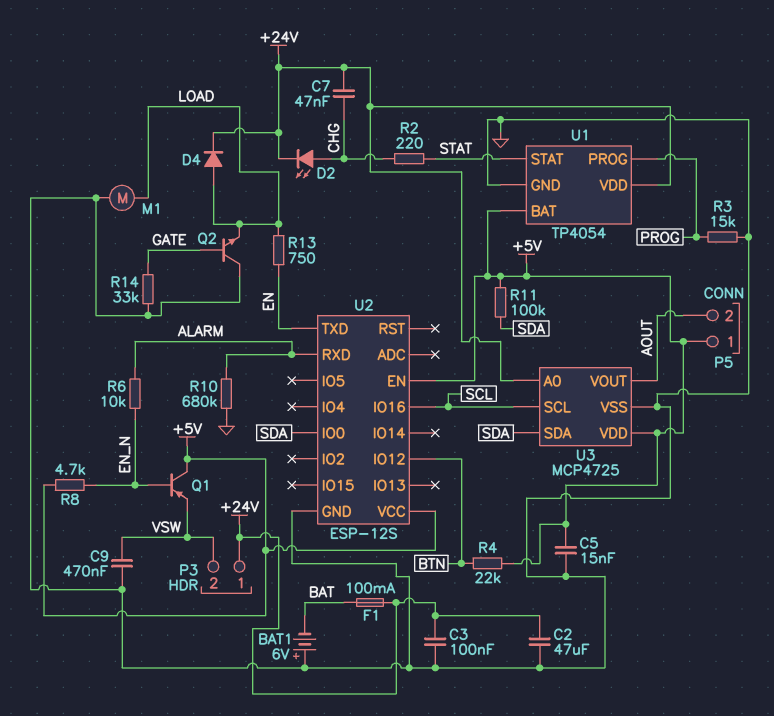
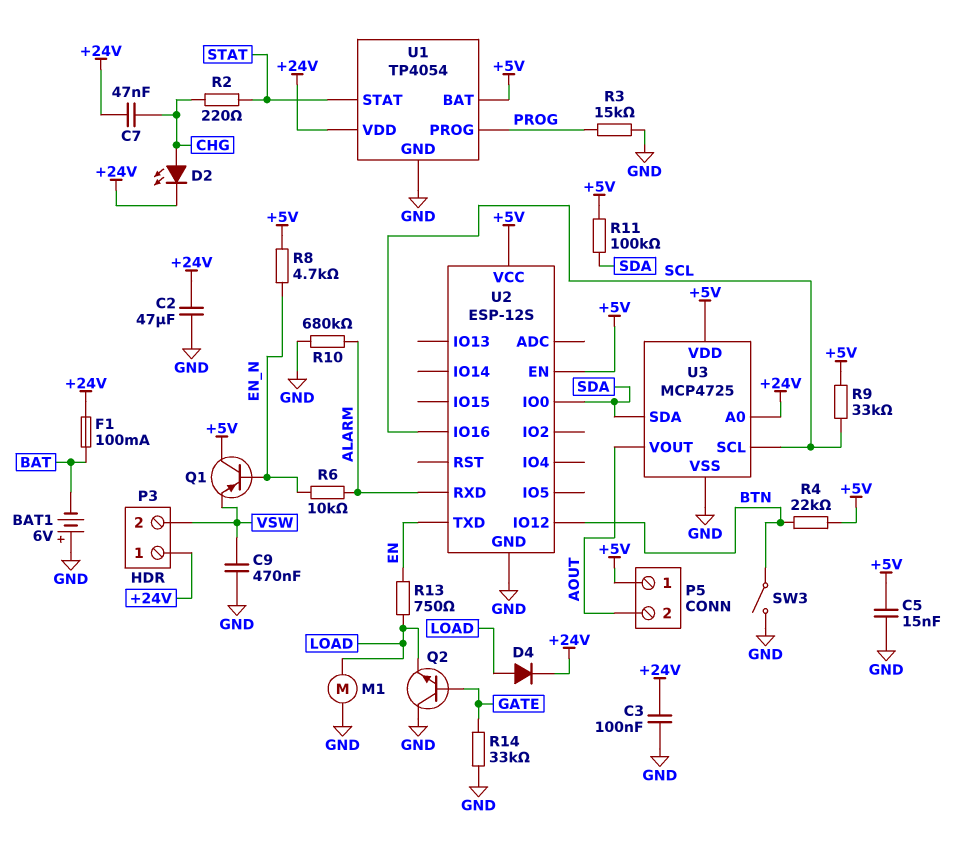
R9: none -> 33k (+5V, SCL)
SW3: none -> switch (BTN, GND)

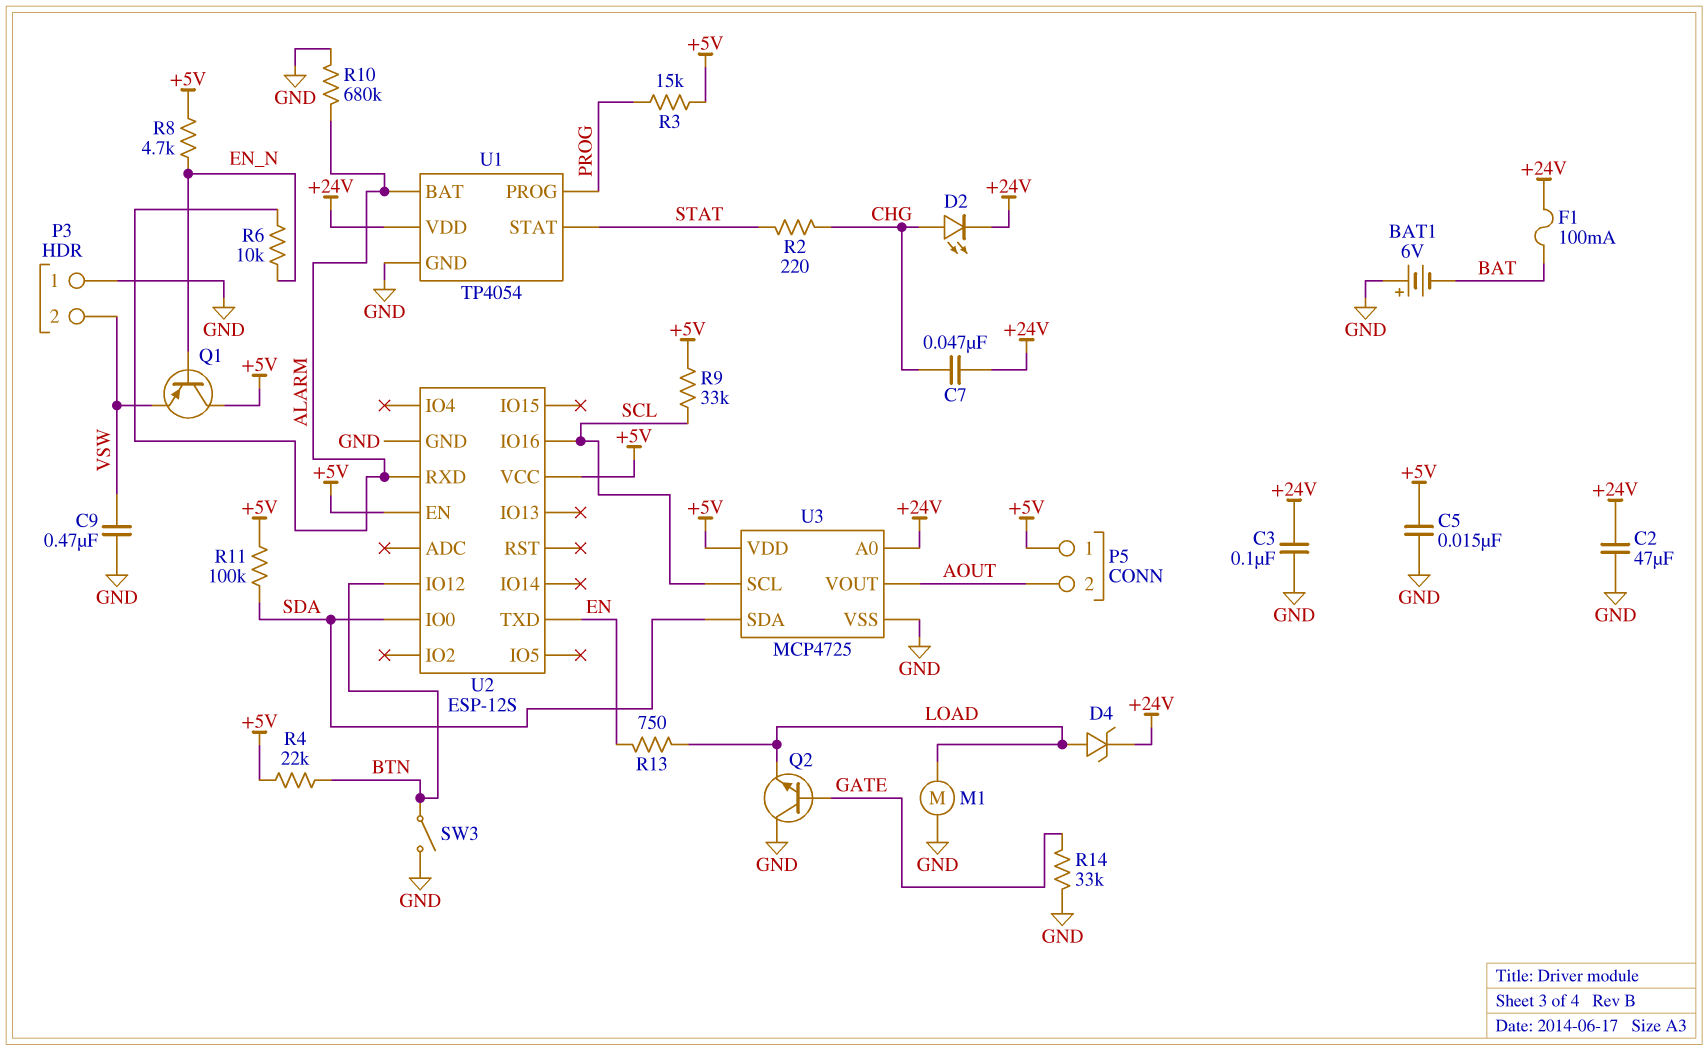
D4: diode (A LOAD, K +24V) -> zener (A LOAD, K +24V)
P3 pin 1: +24V -> GND
R3: 15k (GND, PROG) -> 15k (+5V, PROG)
U1 pin BAT: +5V -> ALARM

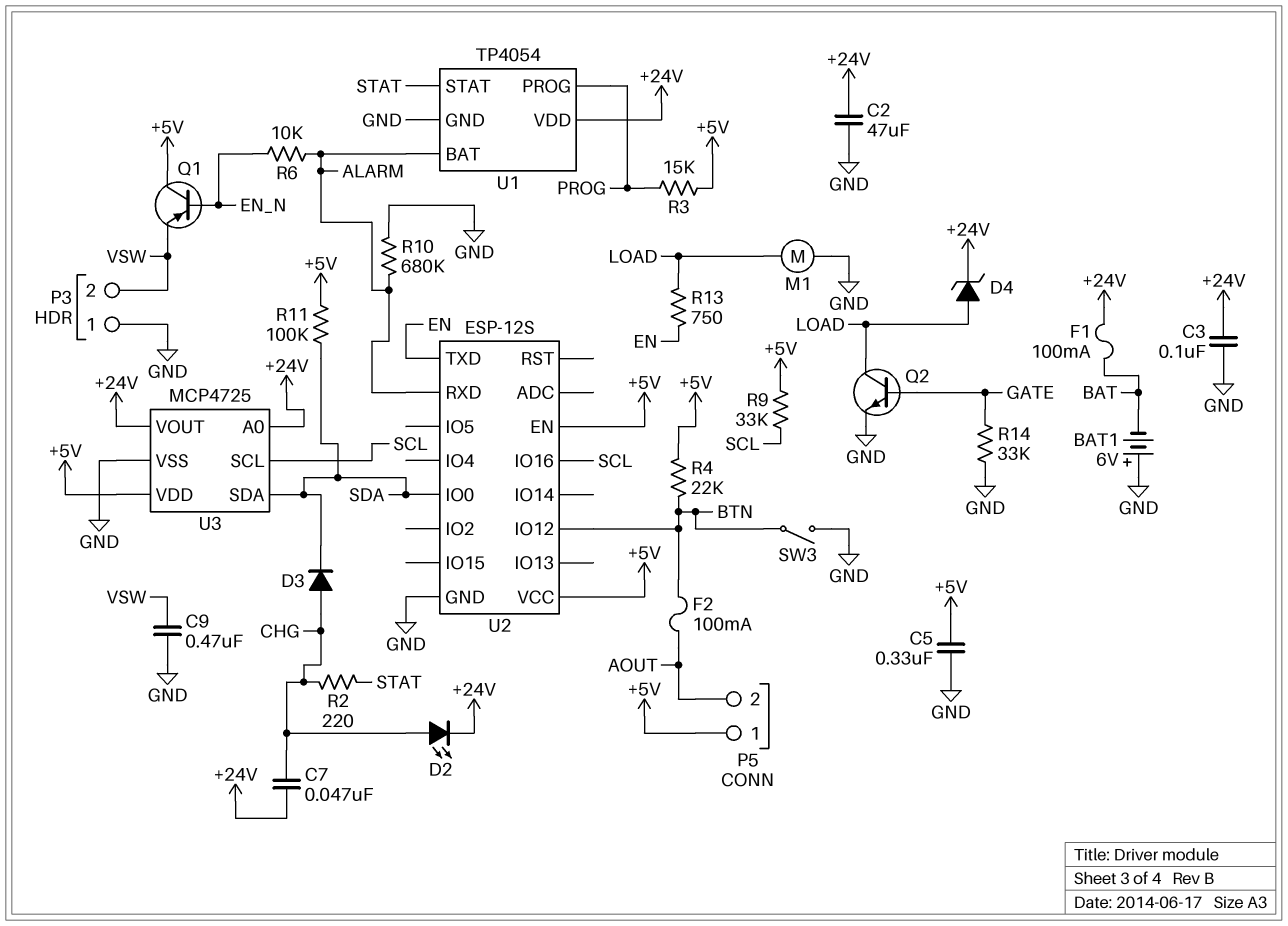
C5: 15nF (+5V, GND) -> 330nF (+5V, GND)
D3: none -> diode (A CHG, K SDA)
F2: none -> 100mA (AOUT, BTN)
Q2: NPN (B GATE, C GND, E LOAD) -> NPN (B GATE, C LOAD, E GND)
R8: 4.7k (+5V, EN_N) -> none
U3 pin VOUT: AOUT -> +24V

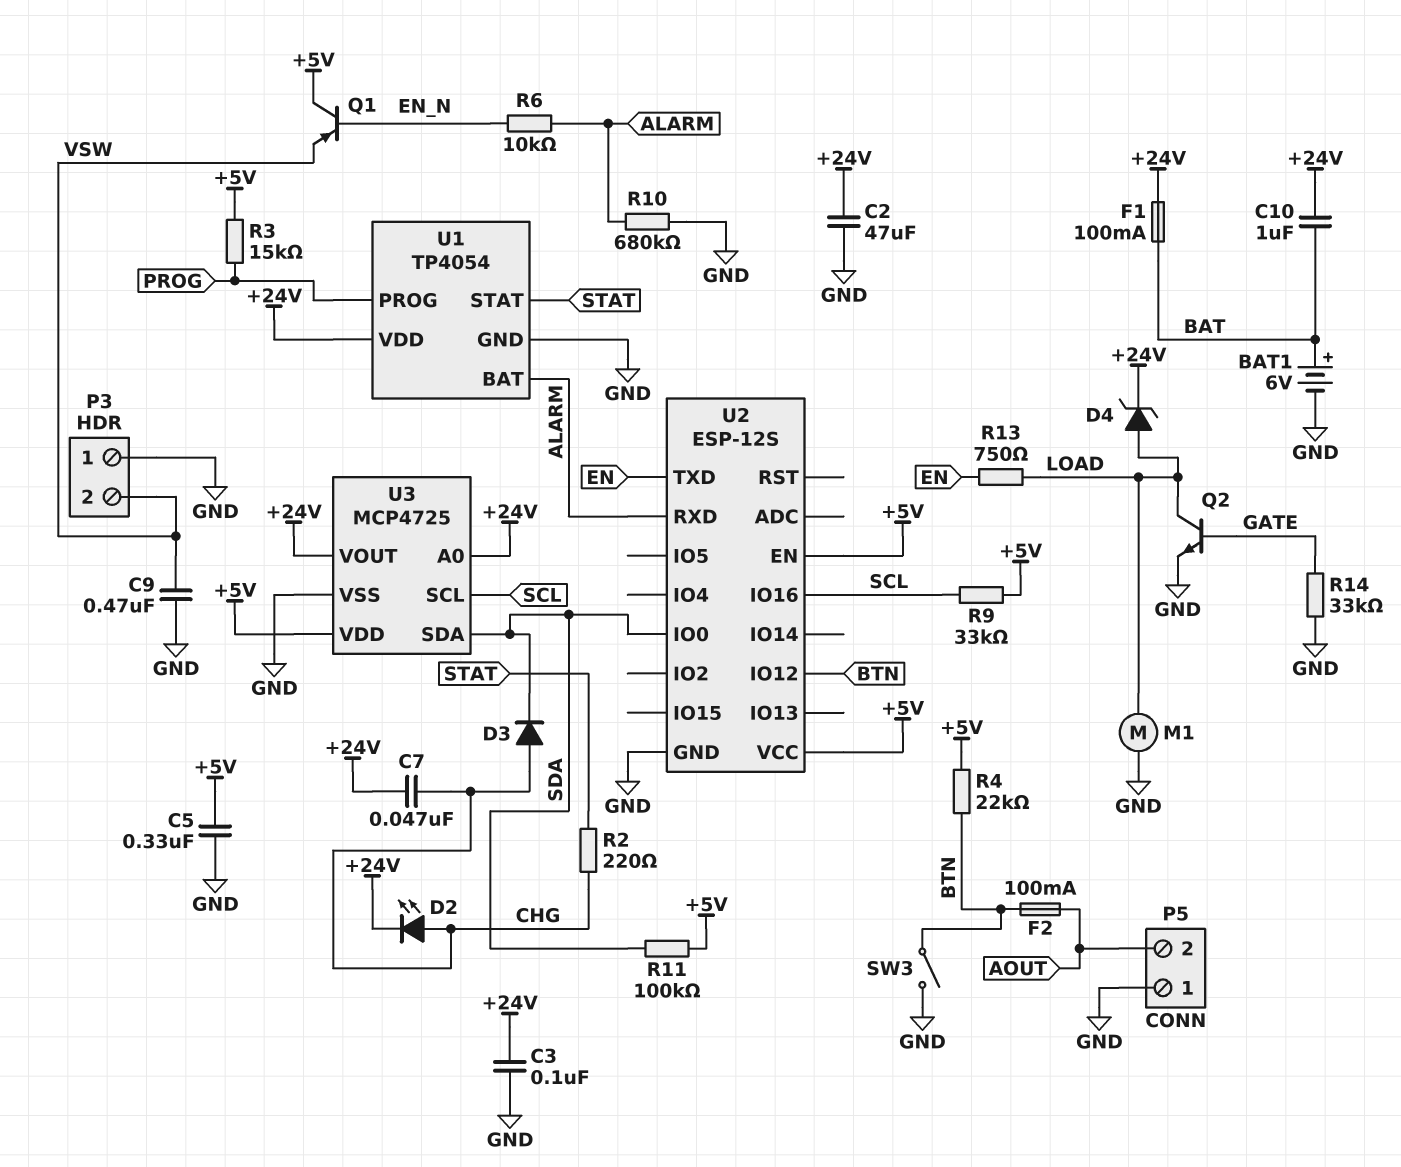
BAT1: 6V (plus GND, minus BAT) -> 6V (plus BAT, minus GND)
C10: none -> 1uF (+24V, BAT)
P5 pin 1: +5V -> GND

